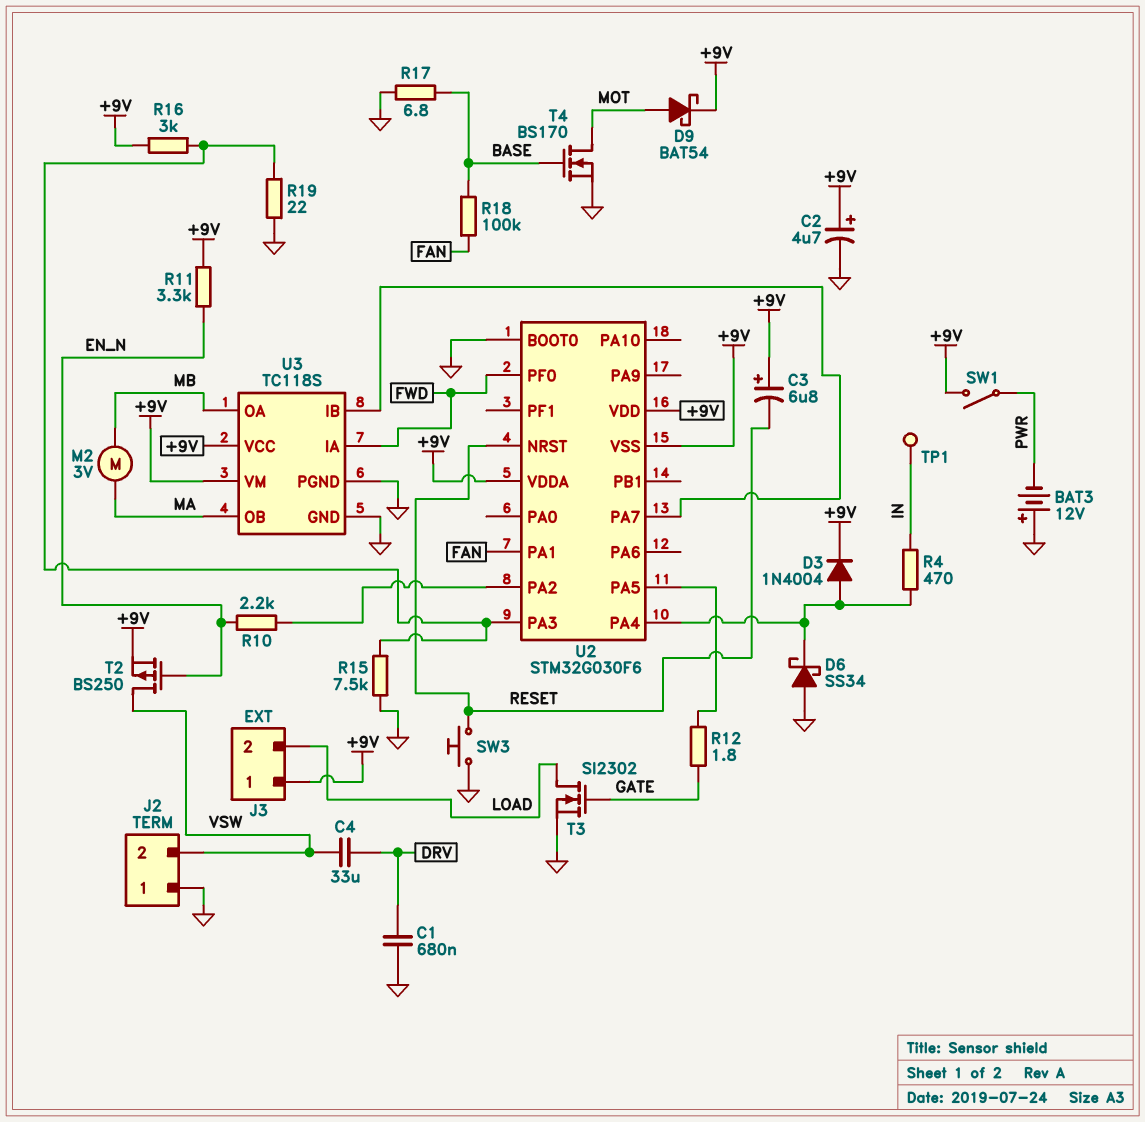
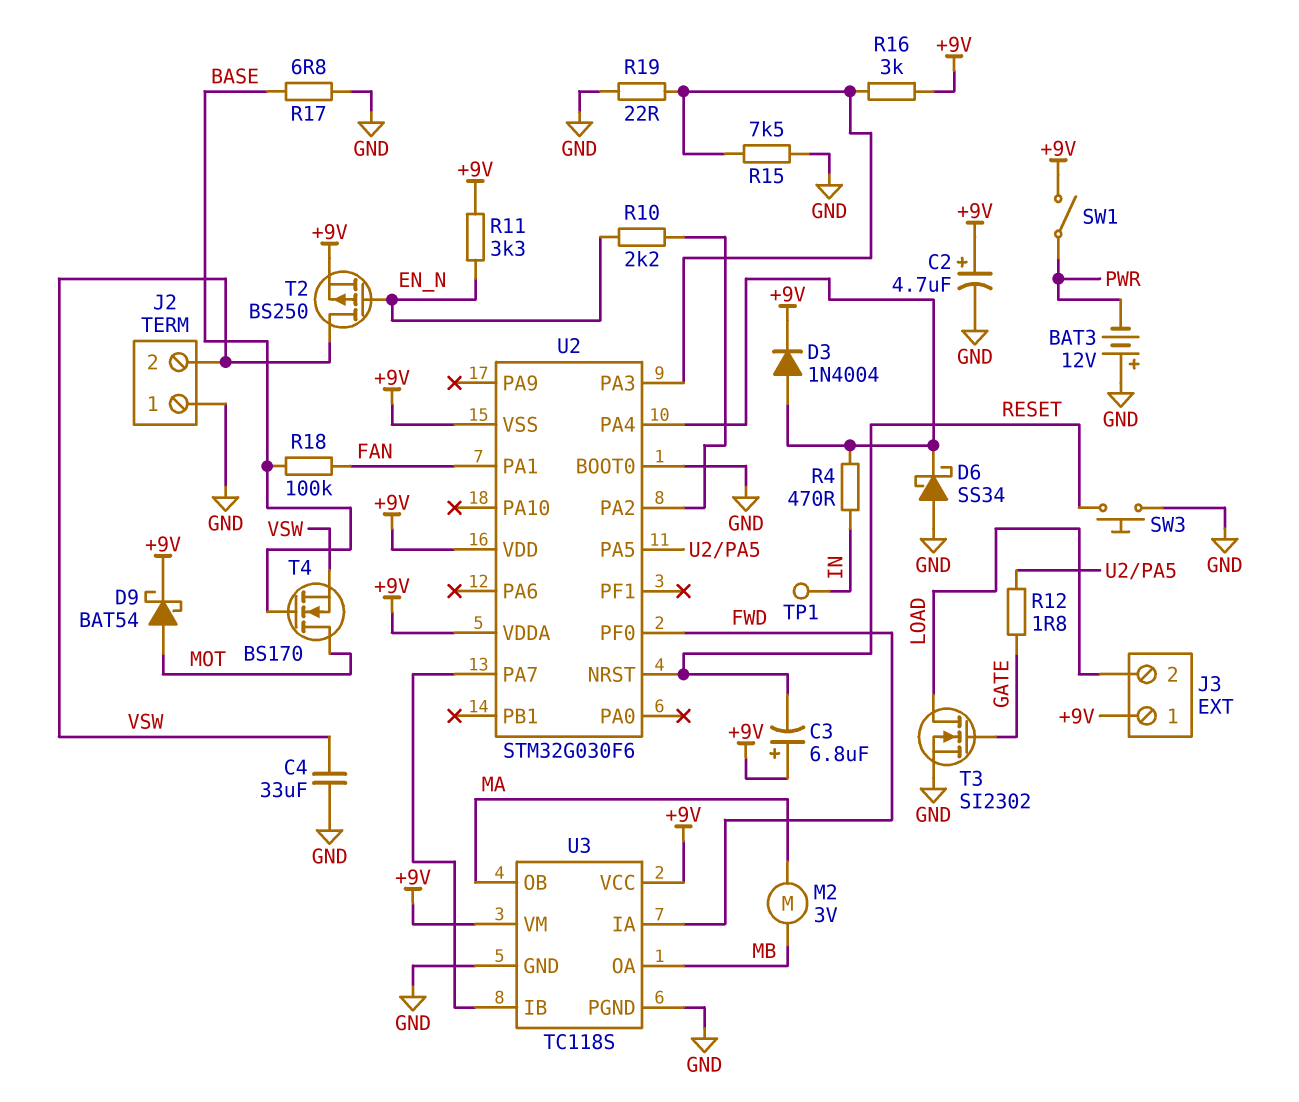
C1: 680nF (DRV, GND) -> none
C4: 33uF (DRV, VSW) -> 33uF (GND, VSW)
T4: NMOS BS170 (G BASE, D MOT, S GND) -> NMOS BS170 (G BASE, D MOT, S VSW)

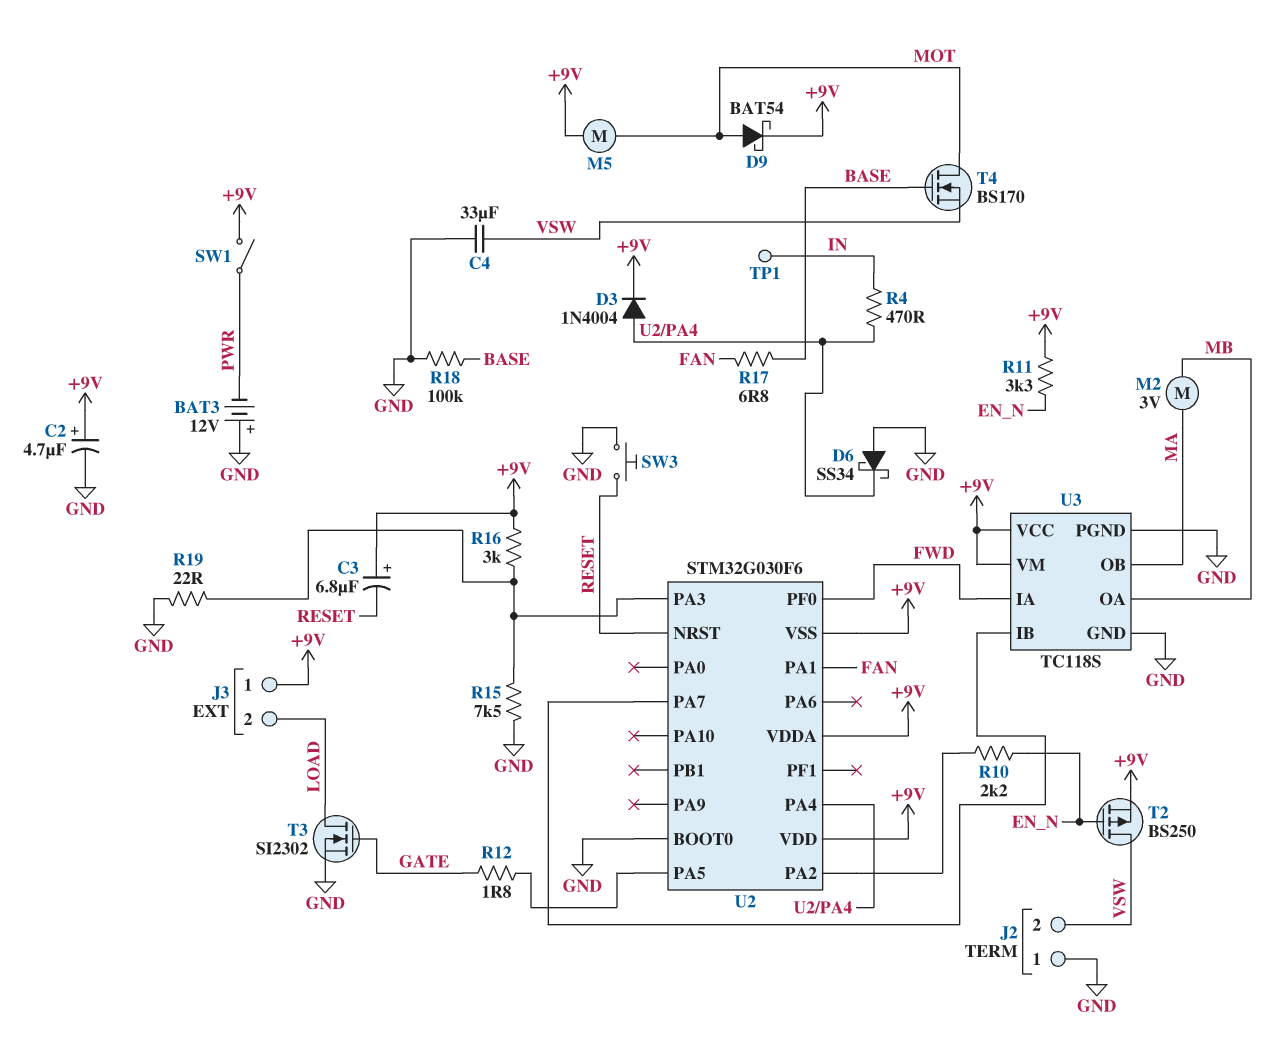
M5: none -> motor (+9V, MOT)
R17: 6.8 (BASE, GND) -> 6.8 (BASE, FAN)
R18: 100k (BASE, FAN) -> 100k (BASE, GND)

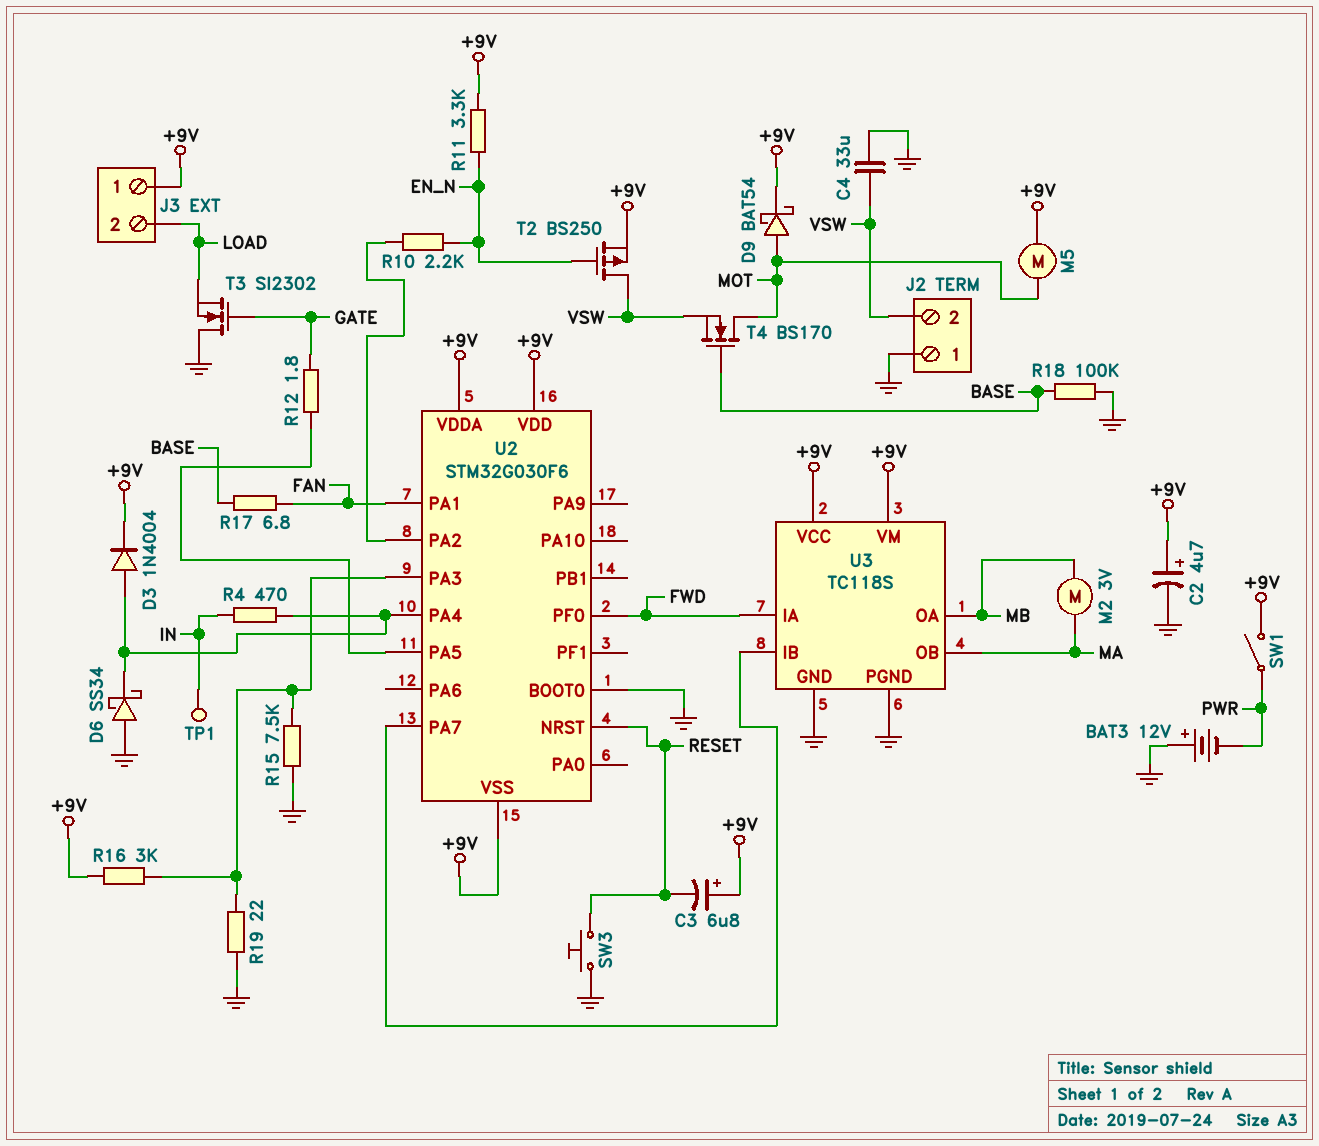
T3: NMOS SI2302 (G GATE, D LOAD, S GND) -> NMOS SI2302 (G GATE, D GND, S LOAD)

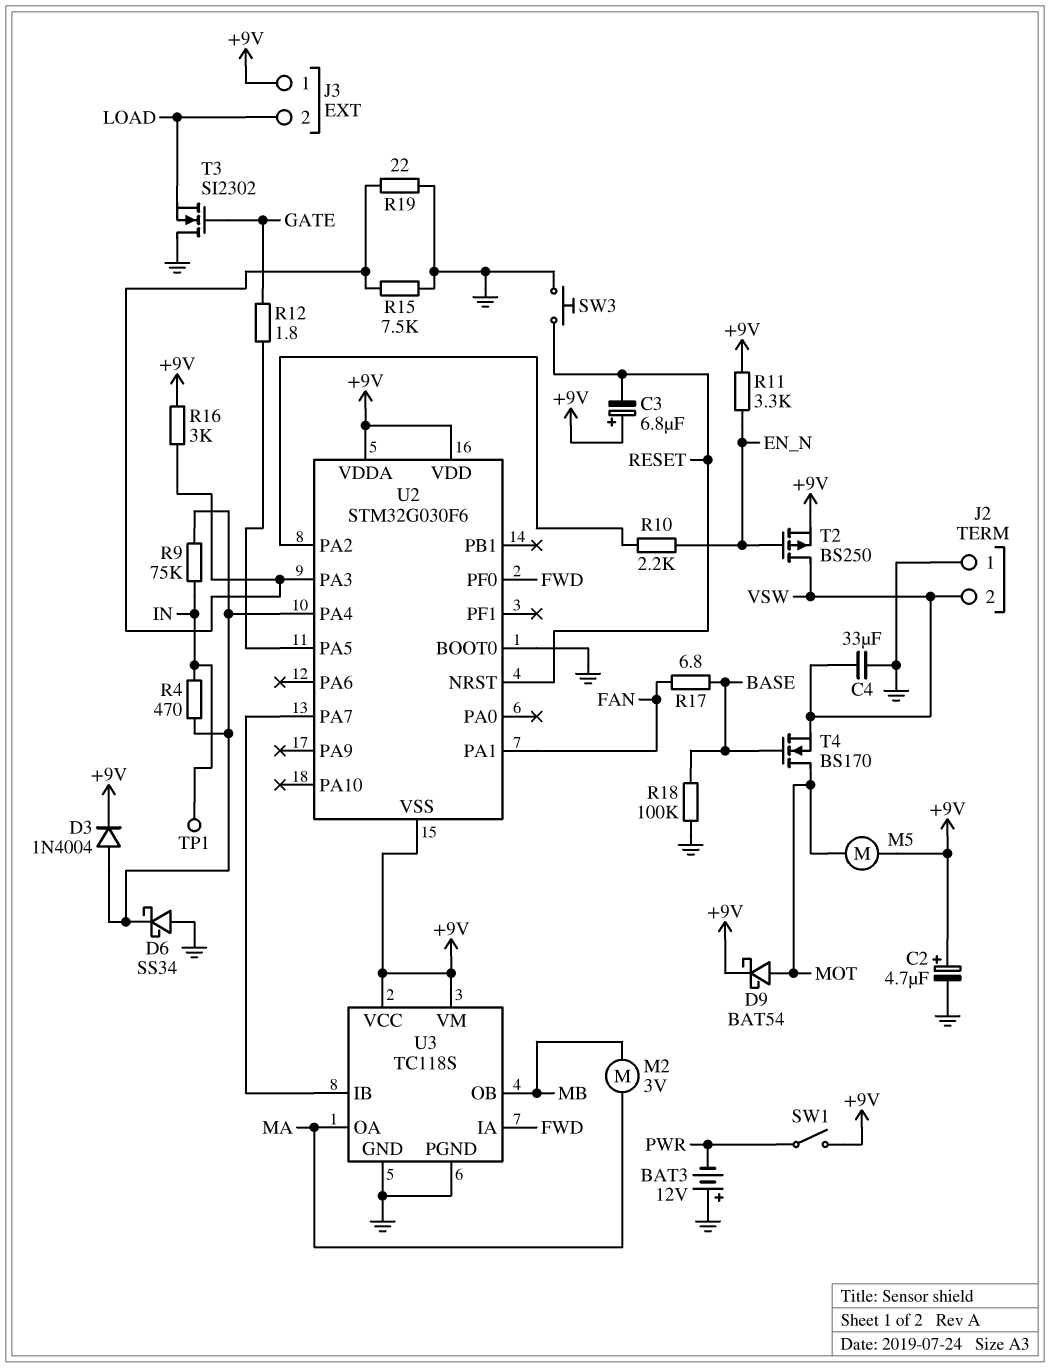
R9: none -> 75k (IN, U2/PA4)
U3 pin OA: MB -> MA
U3 pin OB: MA -> MB

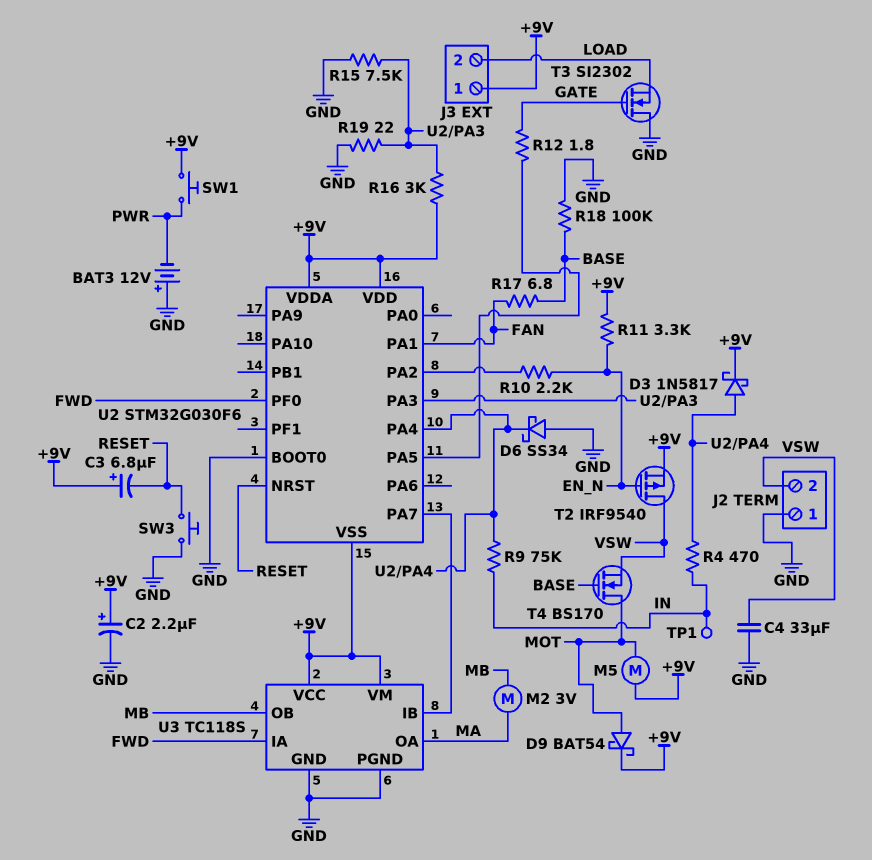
C2: 4.7uF (plus +9V, minus GND) -> 2.2uF (plus +9V, minus GND)
D3: diode 1N4004 (A U2/PA4, K +9V) -> schottky 1N5817 (A U2/PA4, K +9V)
SW1: switch (+9V, PWR) -> button (+9V, PWR)
T2: PMOS BS250 (G EN_N, D VSW, S +9V) -> PMOS IRF9540 (G EN_N, D VSW, S +9V)

